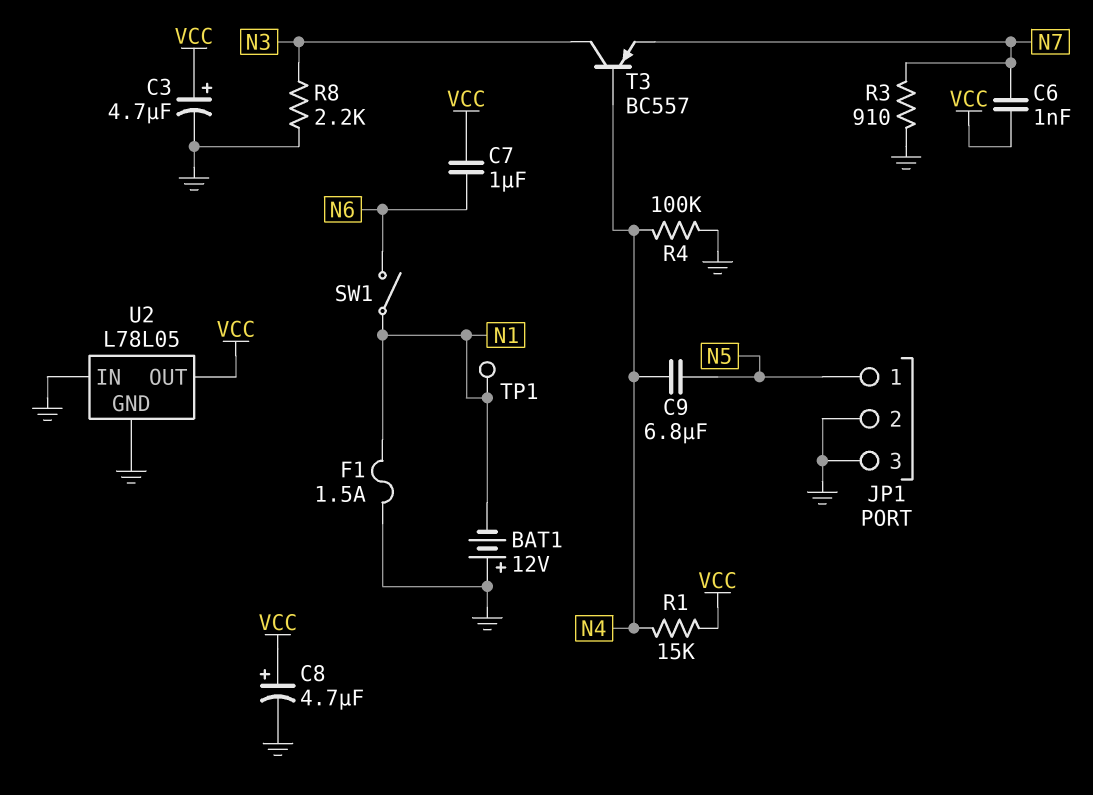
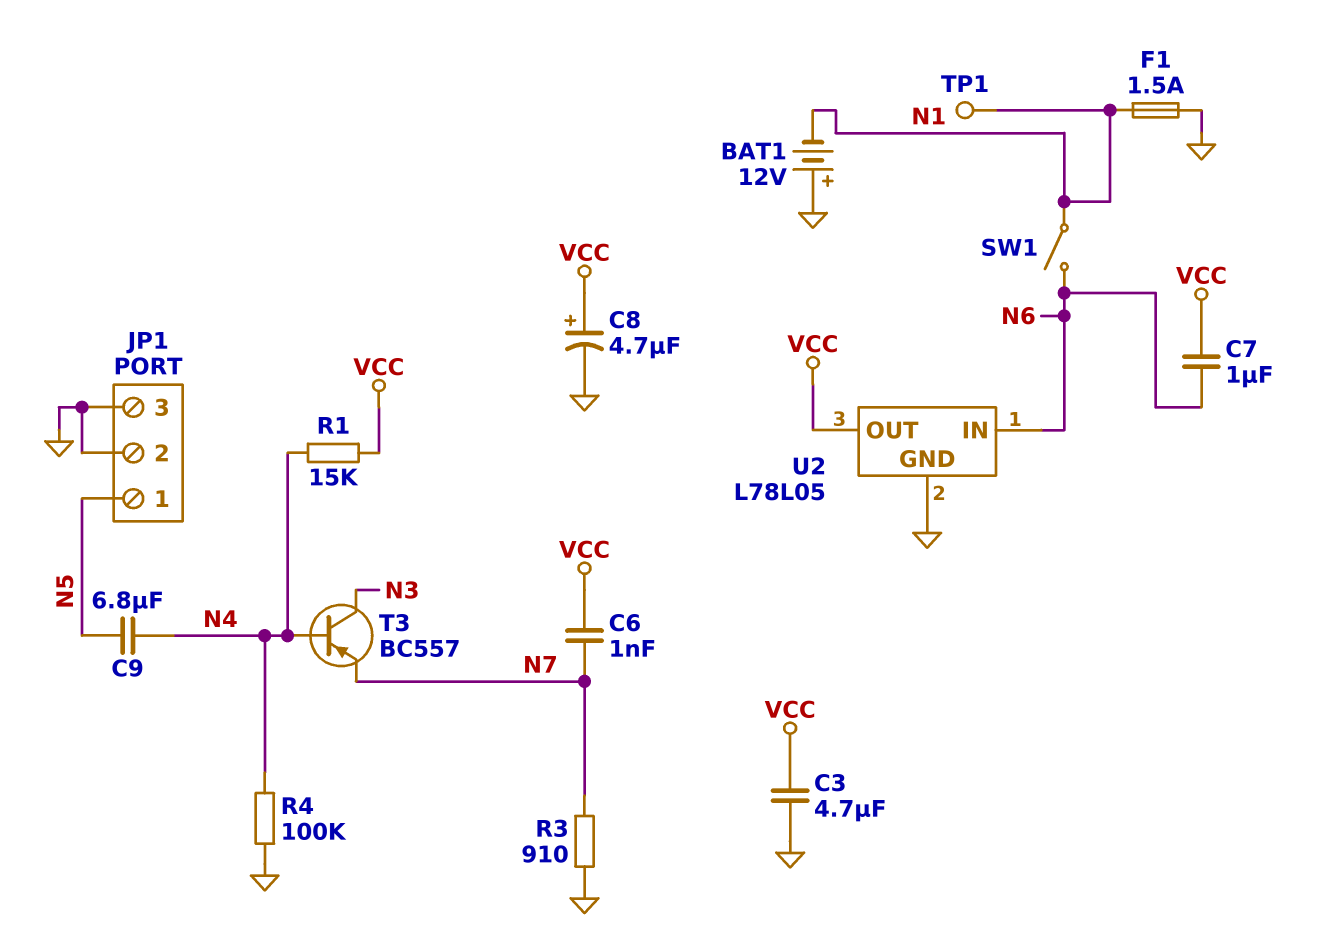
C3: 4.7uF (plus VCC, minus GND) -> 4.7uF (GND, VCC)
R8: 2.2k (GND, N3) -> none
U2 pin IN: GND -> N6

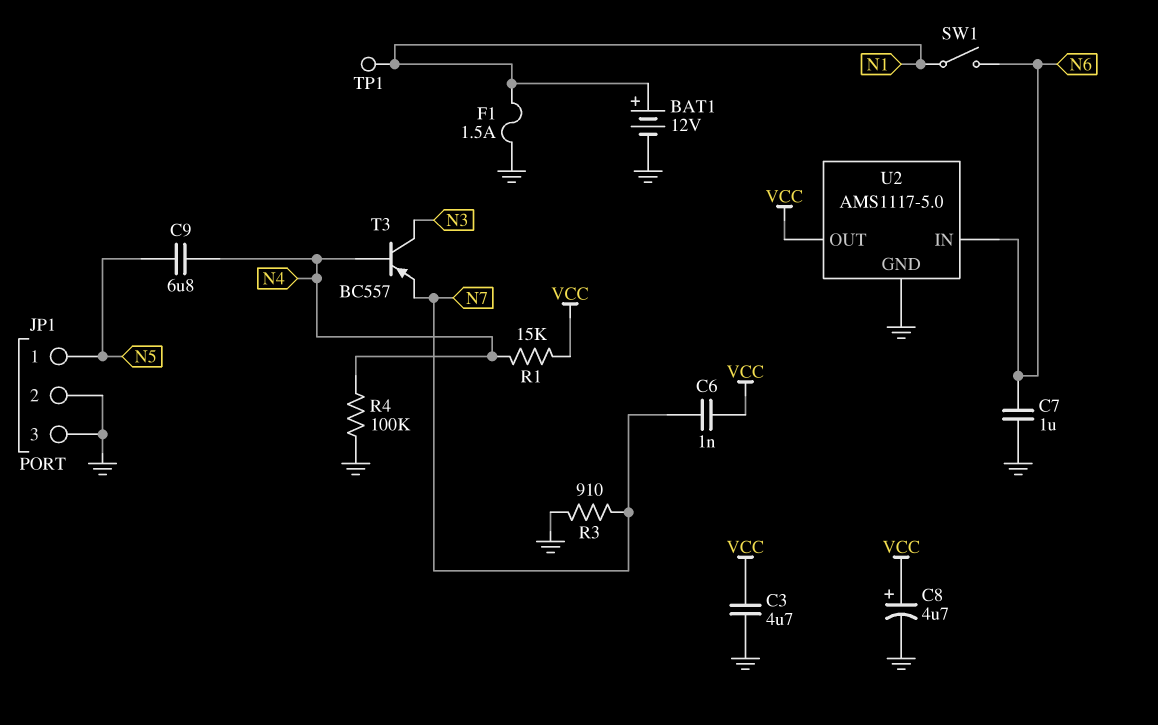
BAT1: 12V (plus GND, minus N1) -> 12V (plus N1, minus GND)
C7: 1uF (N6, VCC) -> 1uF (GND, N6)
U2: L78L05 -> AMS1117-5.0

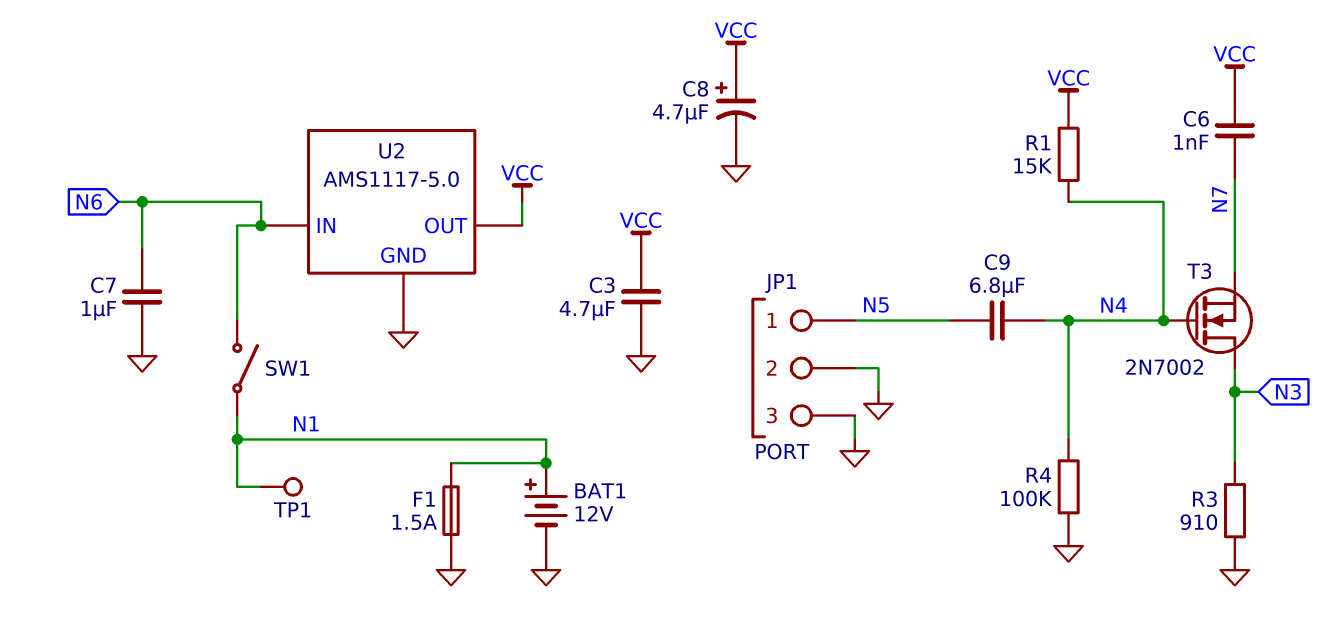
R3: 910 (GND, N7) -> 910 (GND, N3)
T3: PNP BC557 (B N4, C N3, E N7) -> NMOS 2N7002 (G N4, D N3, S N7)

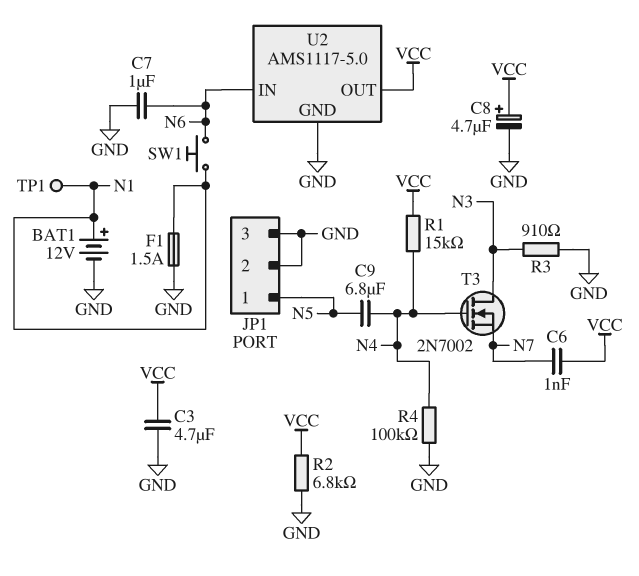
R2: none -> 6.8k (GND, VCC)
SW1: switch (N1, N6) -> button (N1, N6)

